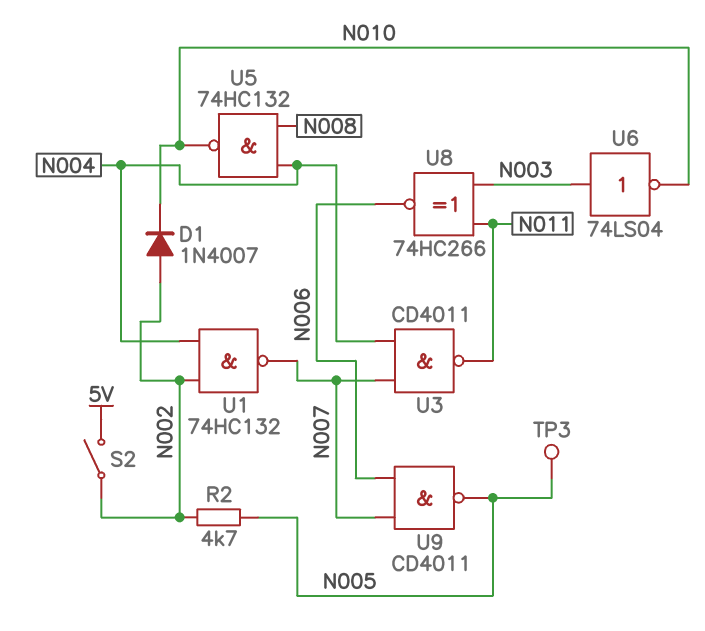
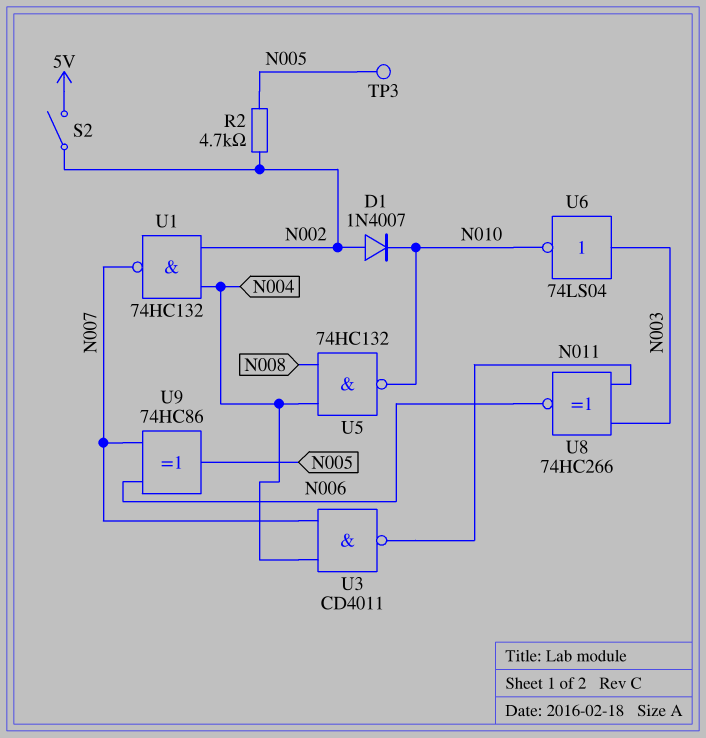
U9: NAND CD4011 (in N006, in N007, out N005) -> XOR 74HC86 (in N006, in N007, out N005)

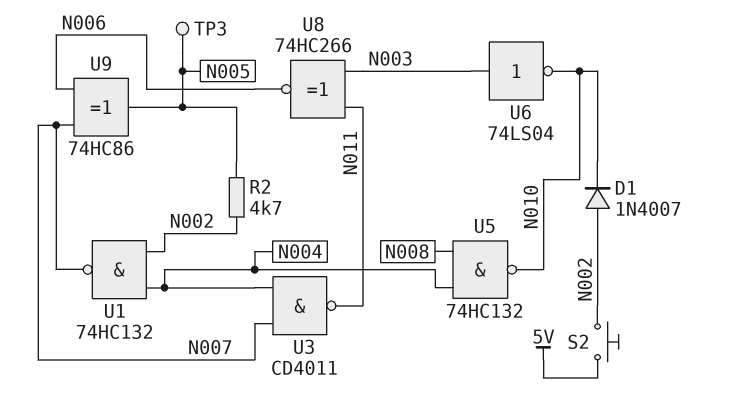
S2: switch (5V, N002) -> button (5V, N002)

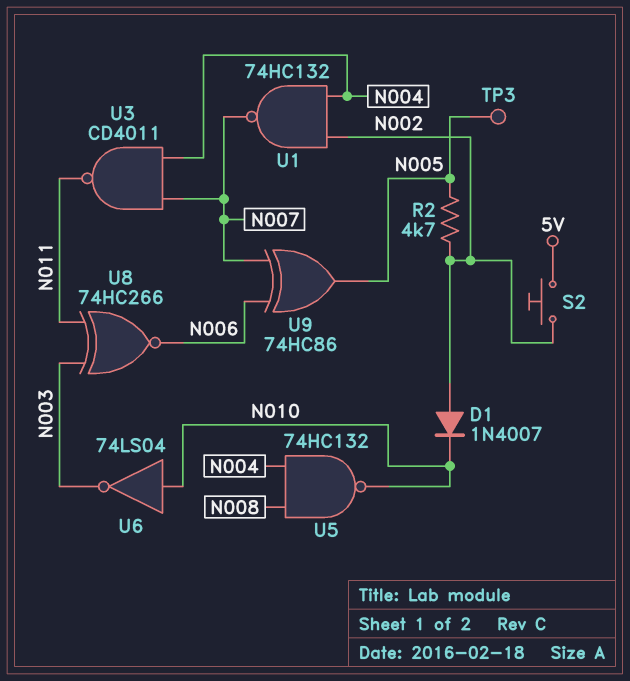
U6: NOT 74LS04 (in N003, out N010) -> NOT 74LS04 (in N010, out N003)

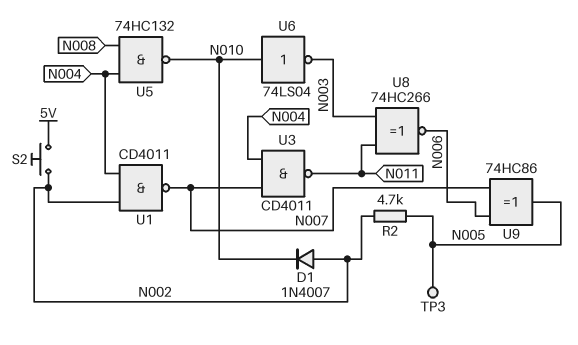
U1: NAND 74HC132 (in N002, in N004, out N007) -> NAND CD4011 (in N002, in N004, out N007)

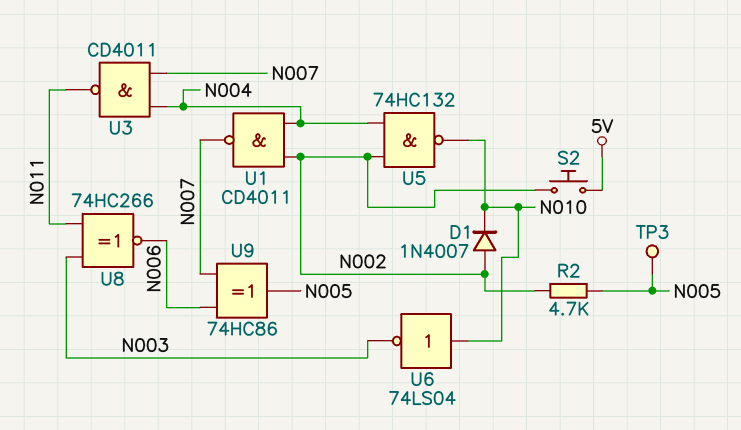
U5: NAND 74HC132 (in N004, in N008, out N010) -> NAND 74HC132 (in N002, in N004, out N010)

